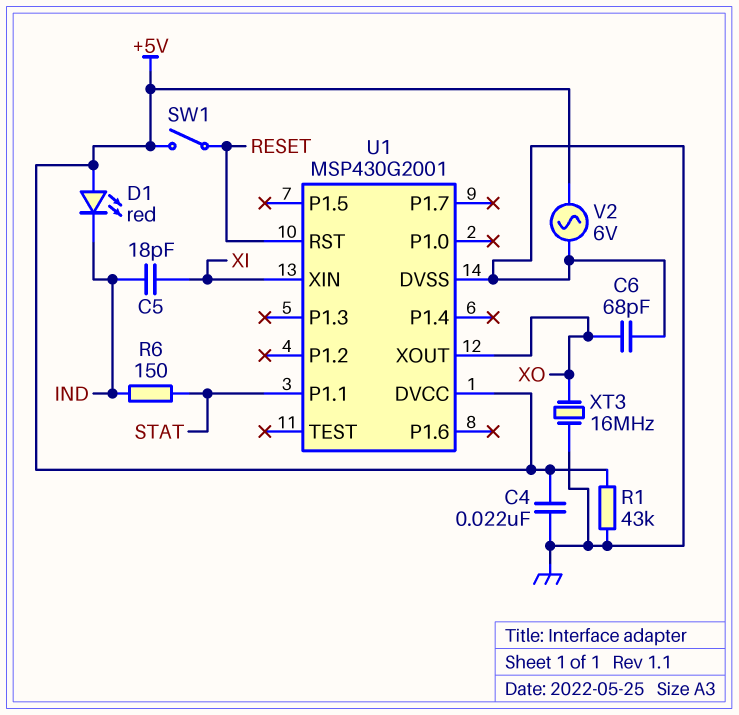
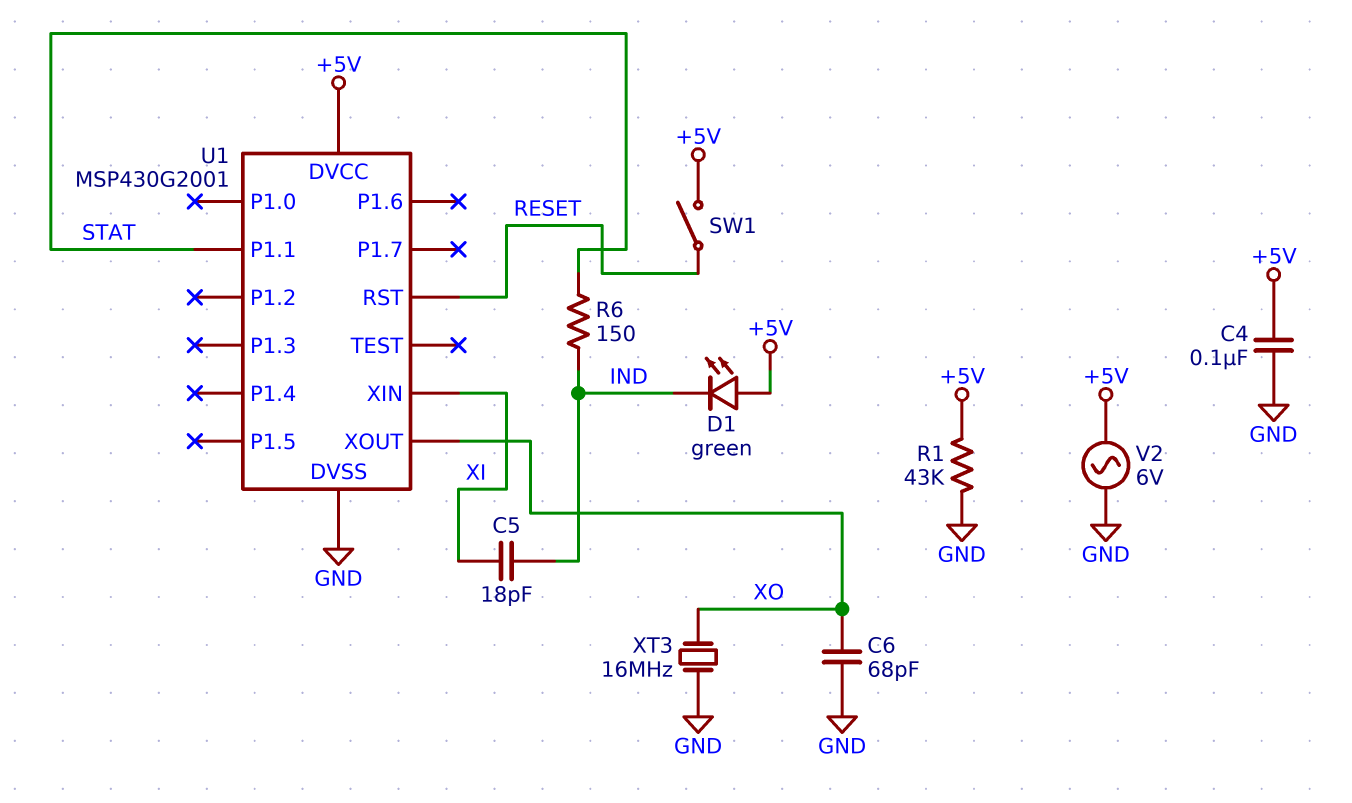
C4: 22nF (+5V, GND) -> 100nF (+5V, GND)
D1: LED red (A +5V, K IND) -> LED green (A +5V, K IND)

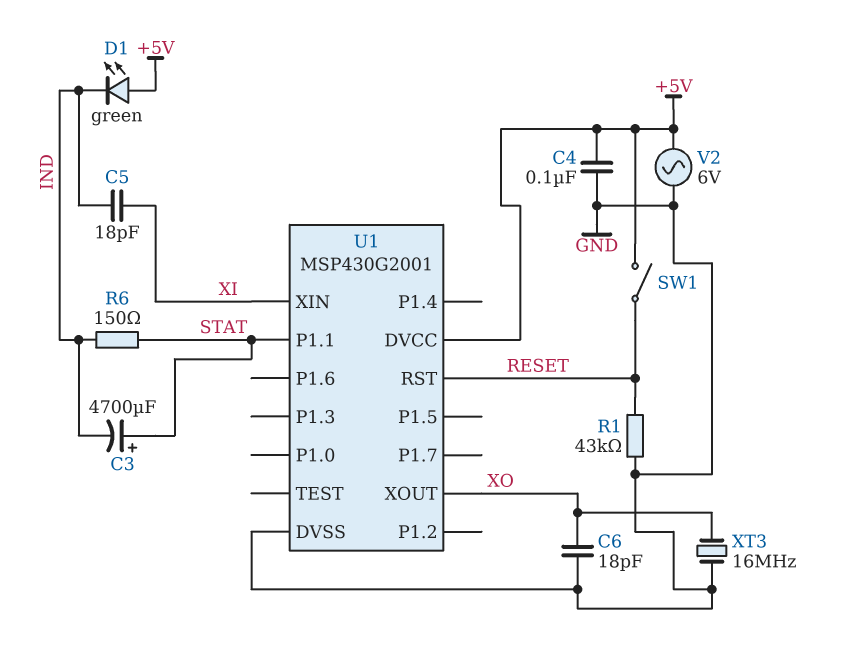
C3: none -> 4700uF (plus STAT, minus IND)
C6: 68pF (GND, XO) -> 18pF (GND, XO)
R1: 43k (+5V, GND) -> 43k (GND, RESET)

